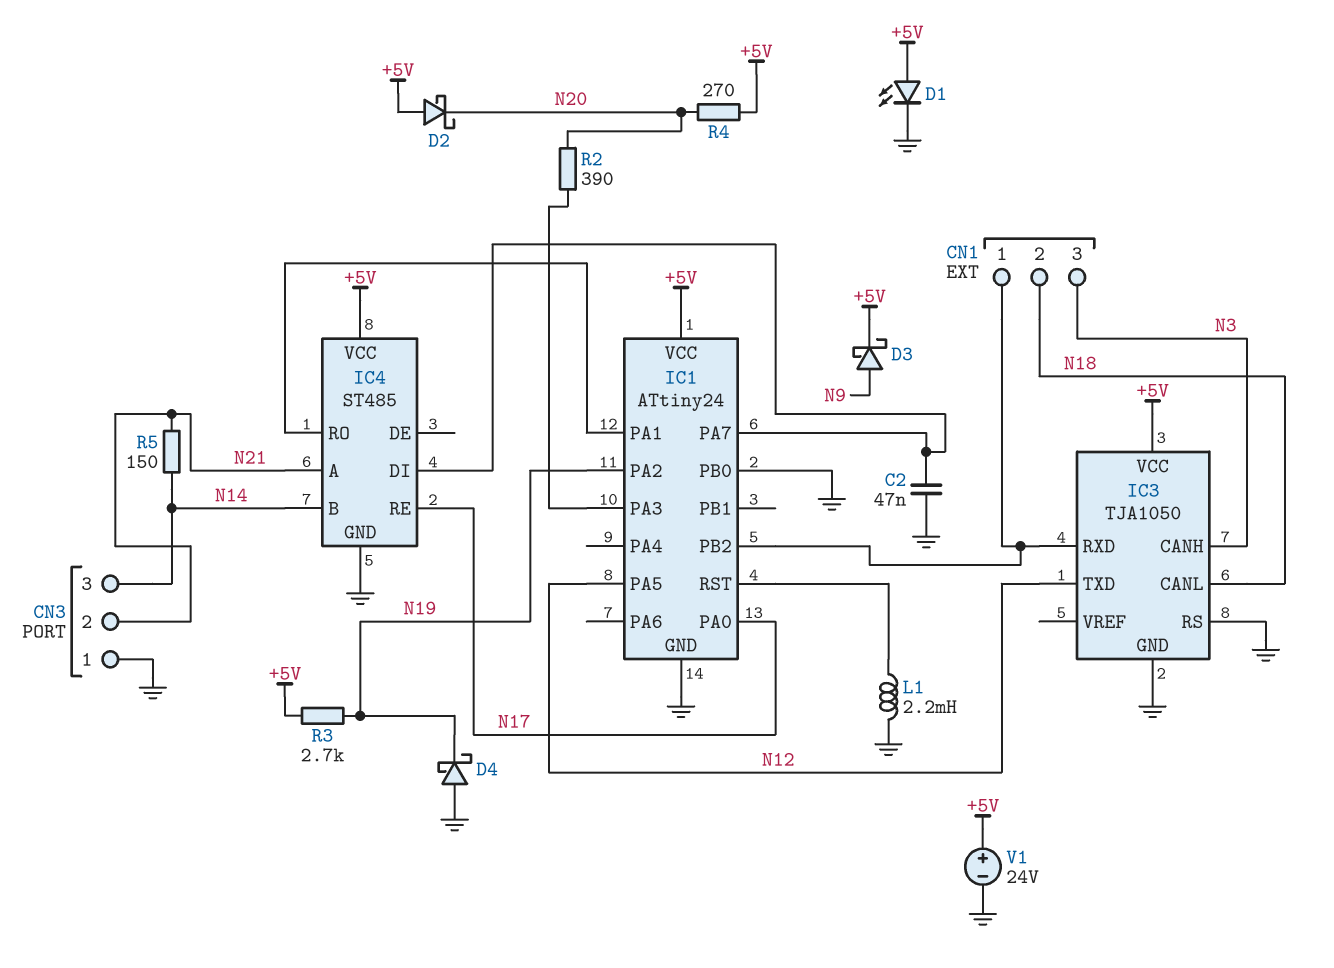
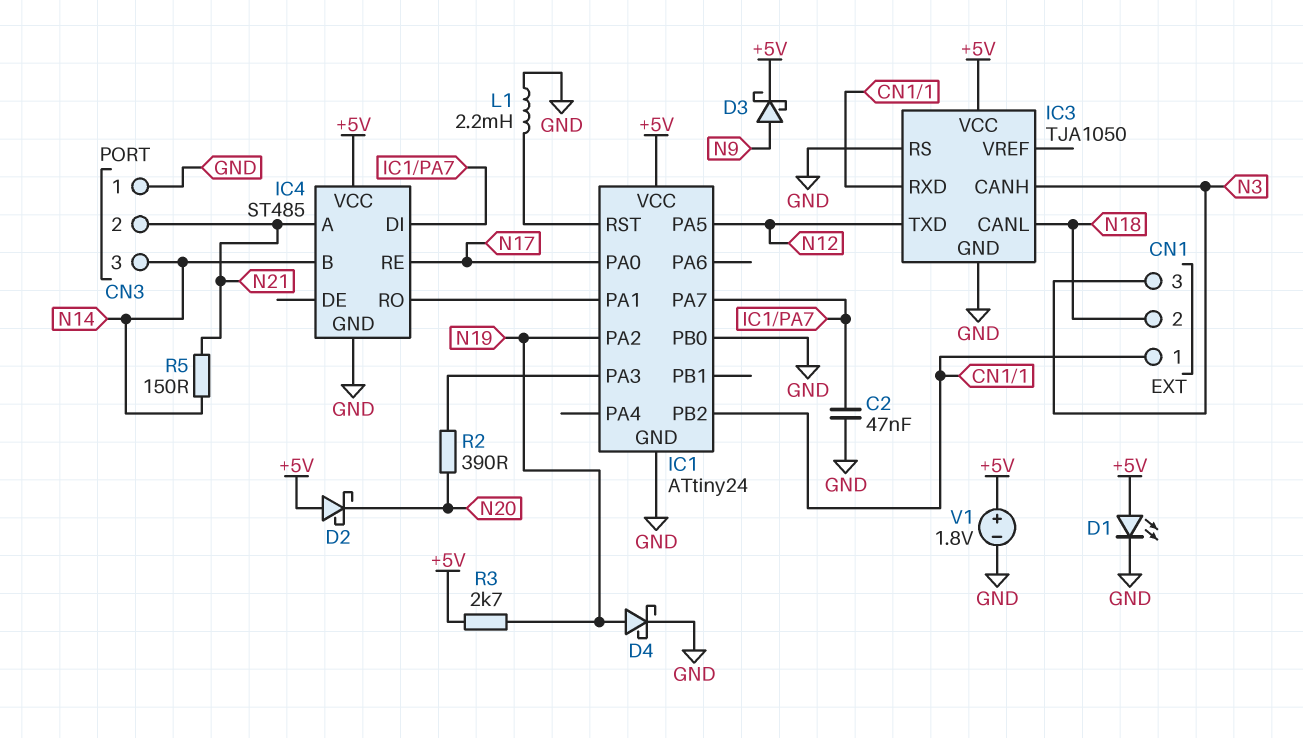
D4: schottky (A GND, K N19) -> schottky (A N19, K GND)
R4: 270 (+5V, N20) -> none
V1: 24V (plus +5V, minus GND) -> 1.8V (plus +5V, minus GND)

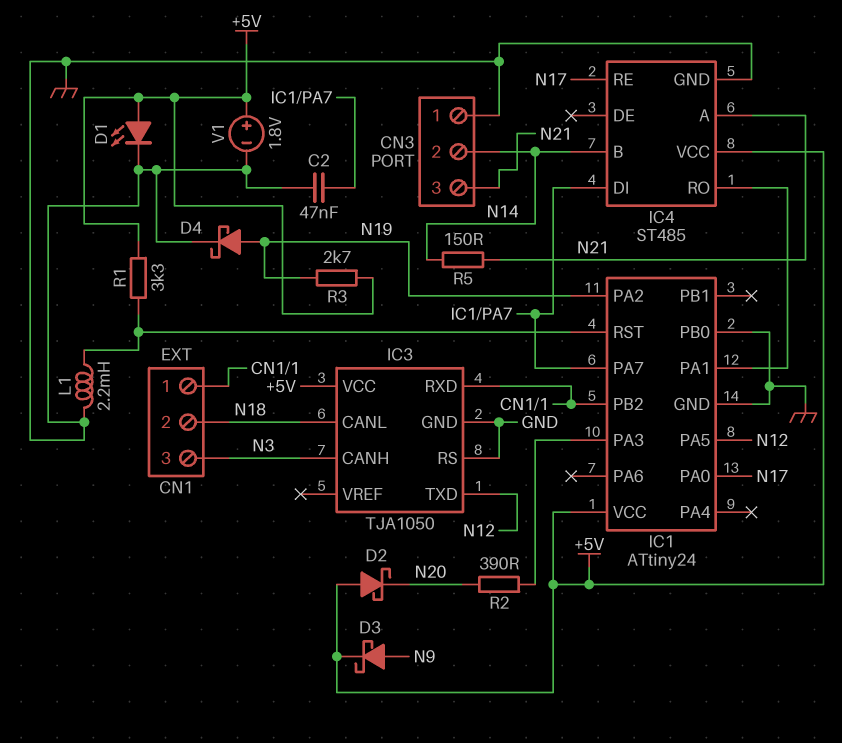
CN3 pin 2: N21 -> N14
CN3 pin 3: N14 -> N21
R1: none -> 3.3k (+5V, IC1/RST)

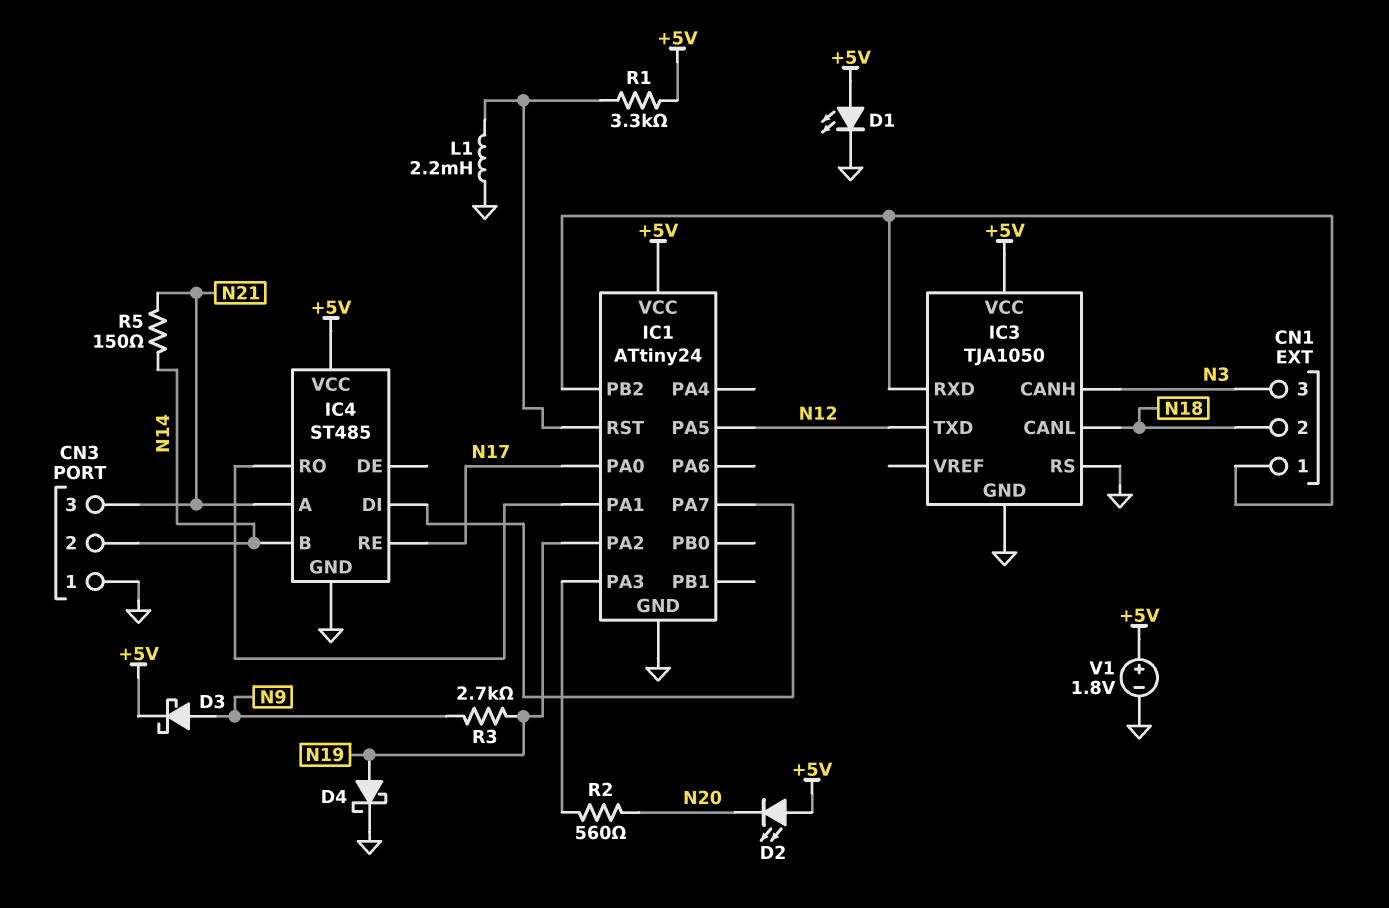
C2: 47nF (GND, IC1/PA7) -> none
D2: schottky (A +5V, K N20) -> LED (A +5V, K N20)
IC1 pin PB0: GND -> none
R2: 390 (IC1/PA3, N20) -> 560 (IC1/PA3, N20)
R3: 2.7k (+5V, N19) -> 2.7k (N9, N19)

